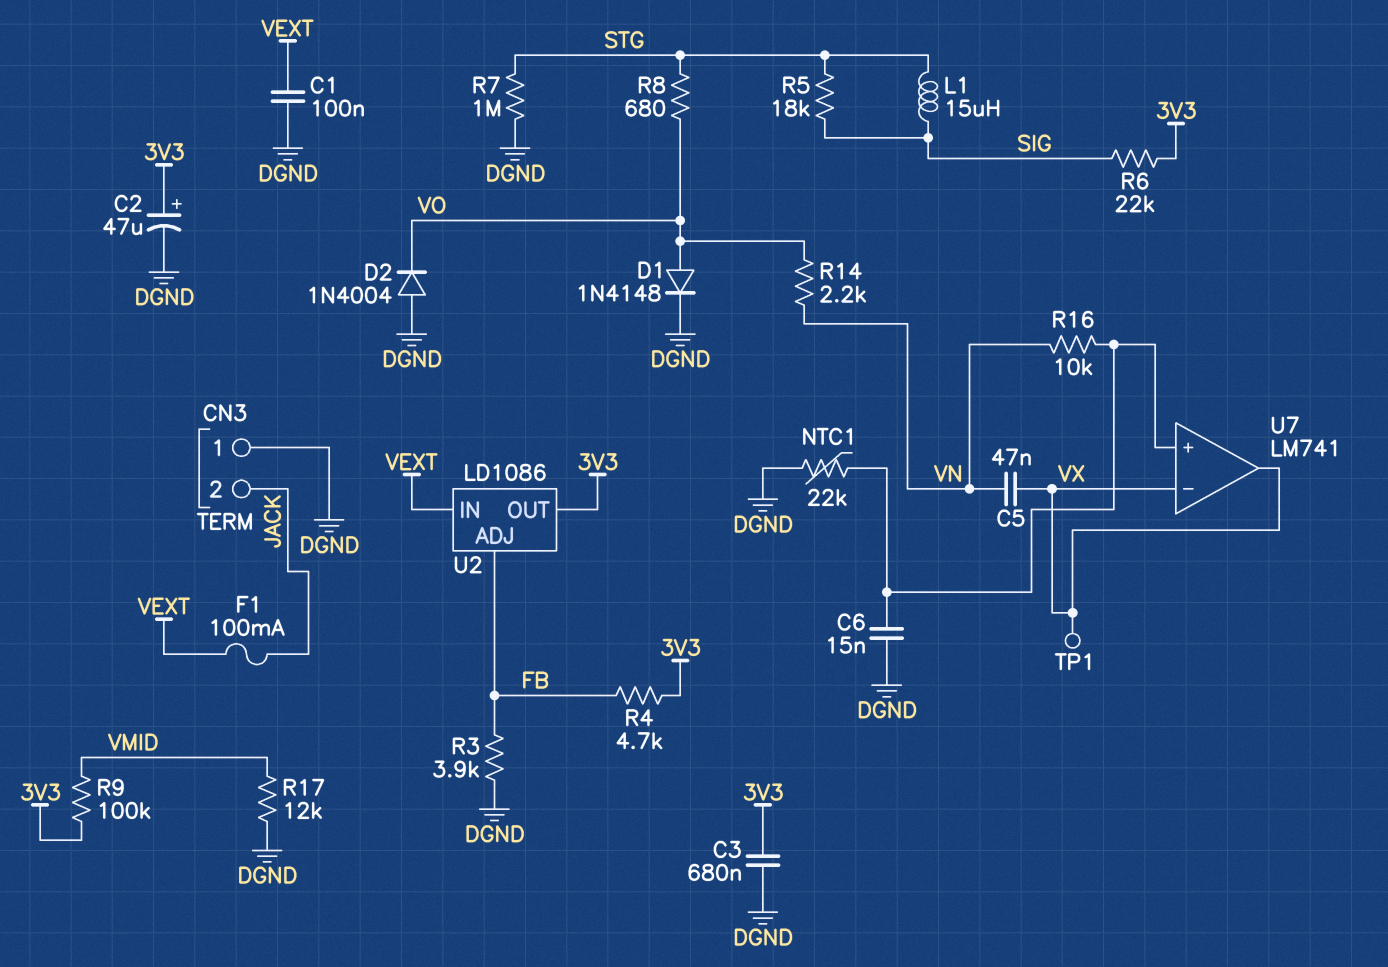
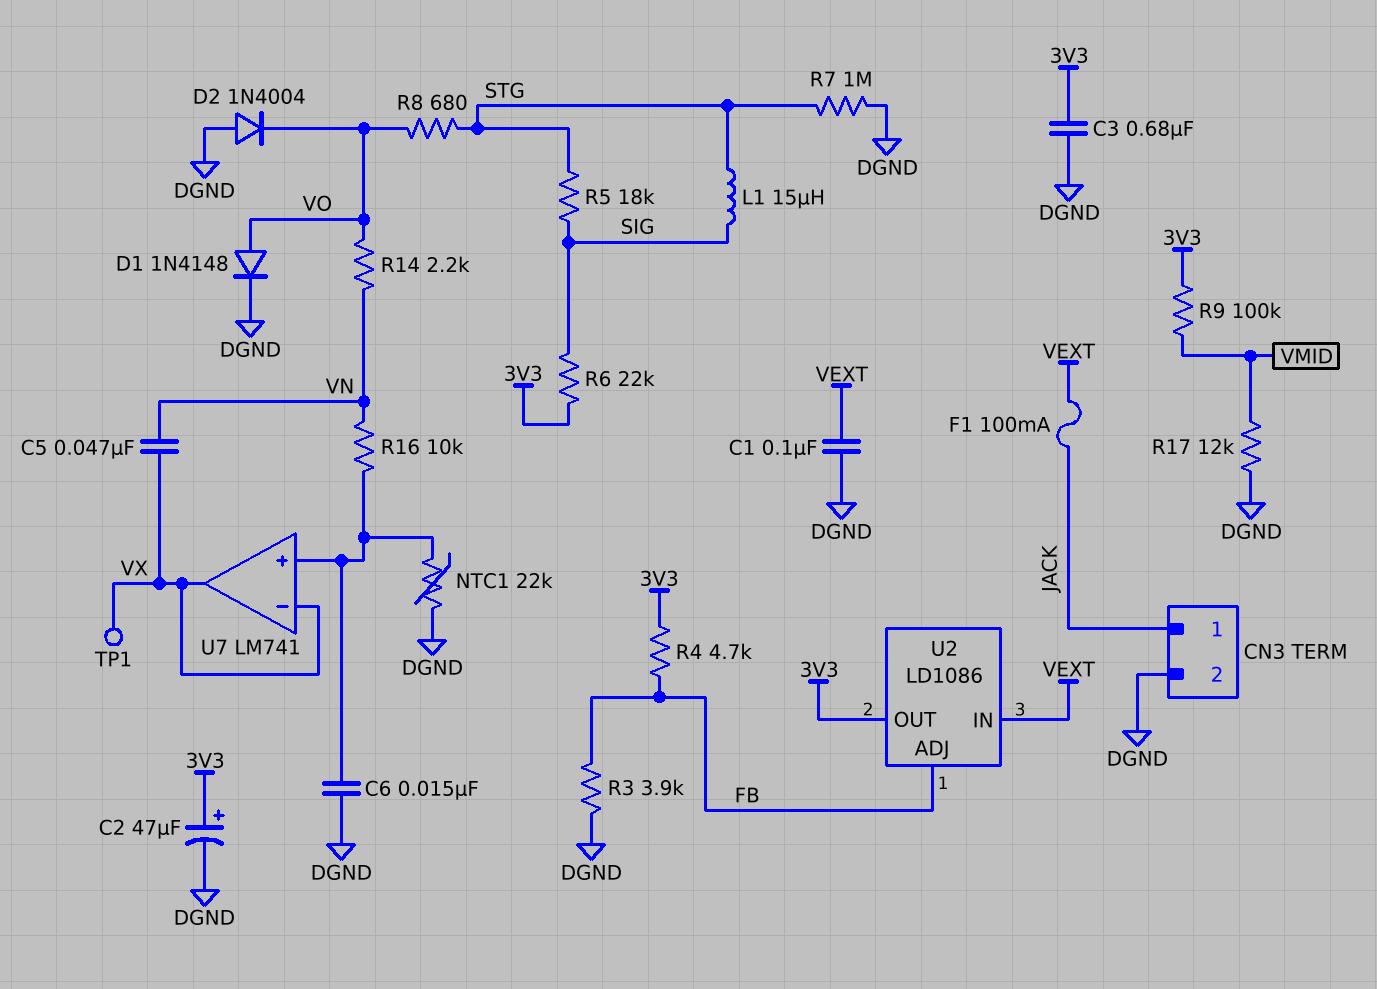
CN3 pin 1: DGND -> JACK
CN3 pin 2: JACK -> DGND

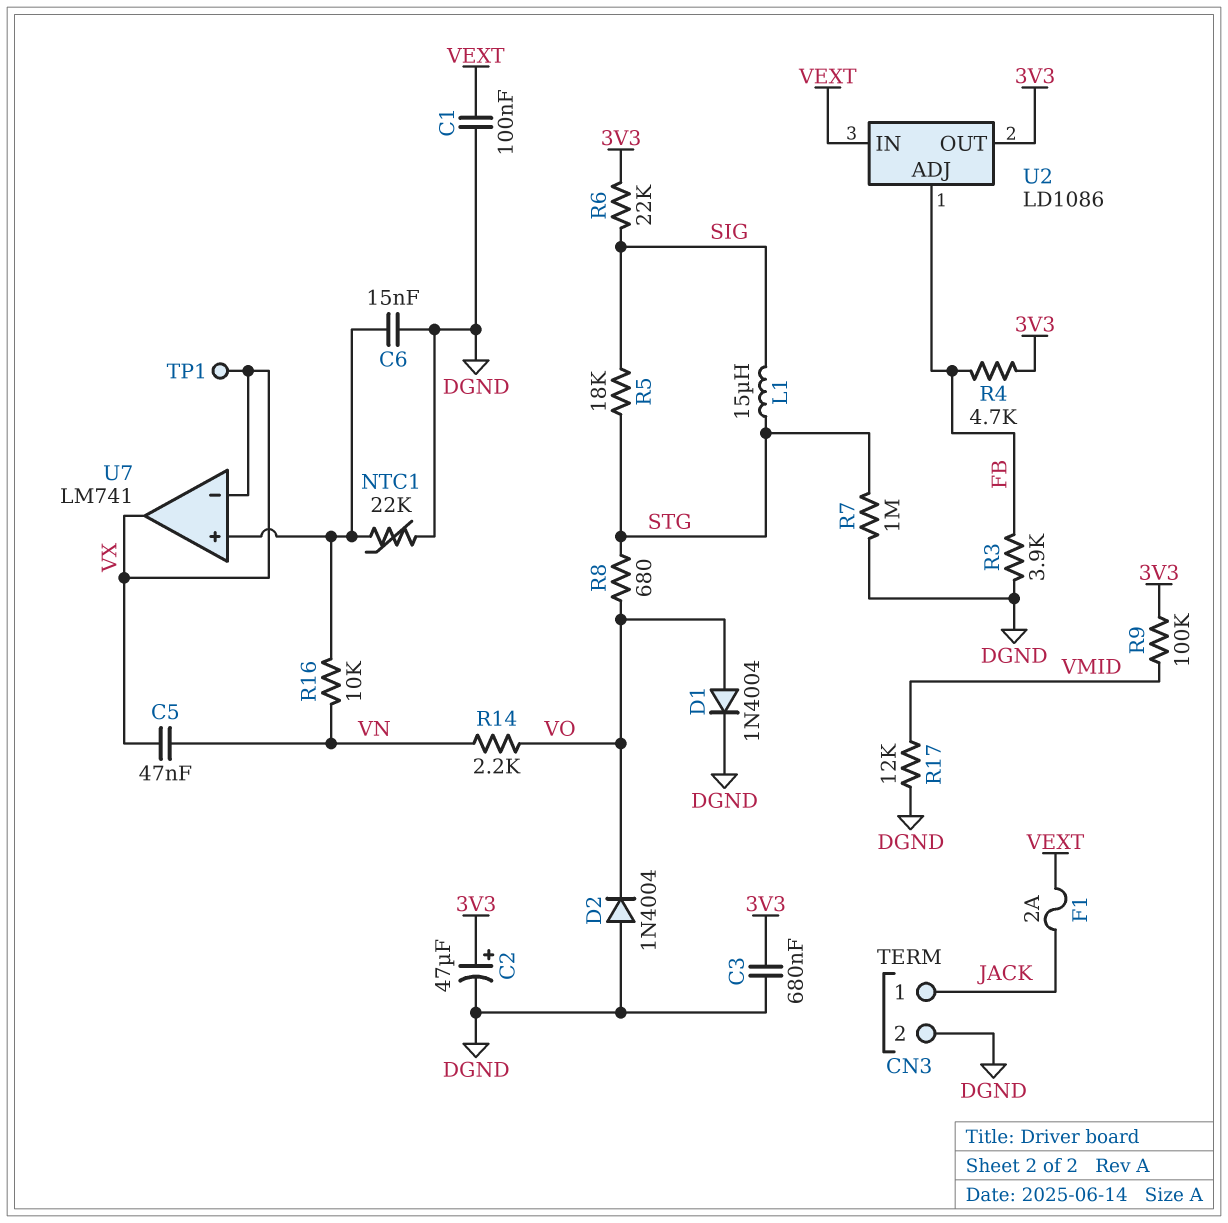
D1: diode 1N4148 (A VO, K DGND) -> diode 1N4004 (A VO, K DGND)
F1: 100mA (JACK, VEXT) -> 2A (JACK, VEXT)

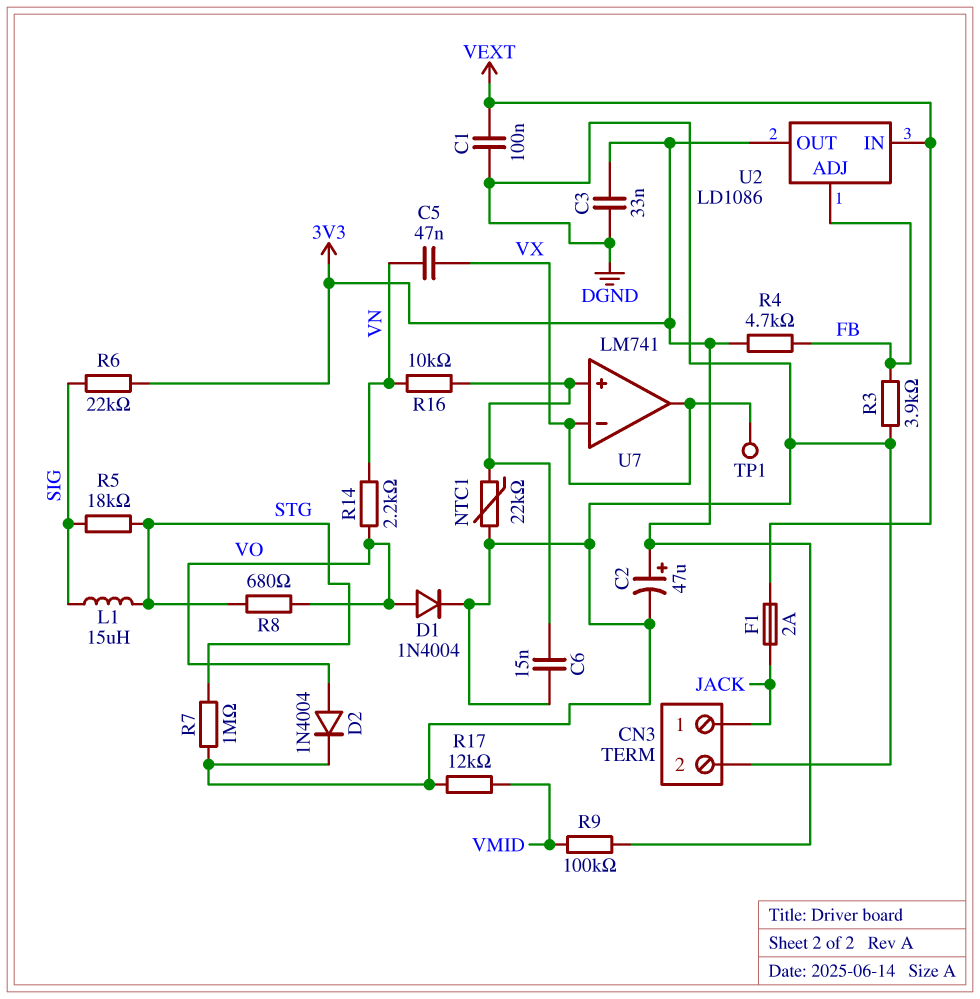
C3: 680nF (3V3, DGND) -> 33nF (3V3, DGND)
D2: diode 1N4004 (A DGND, K VO) -> diode 1N4004 (A VO, K DGND)

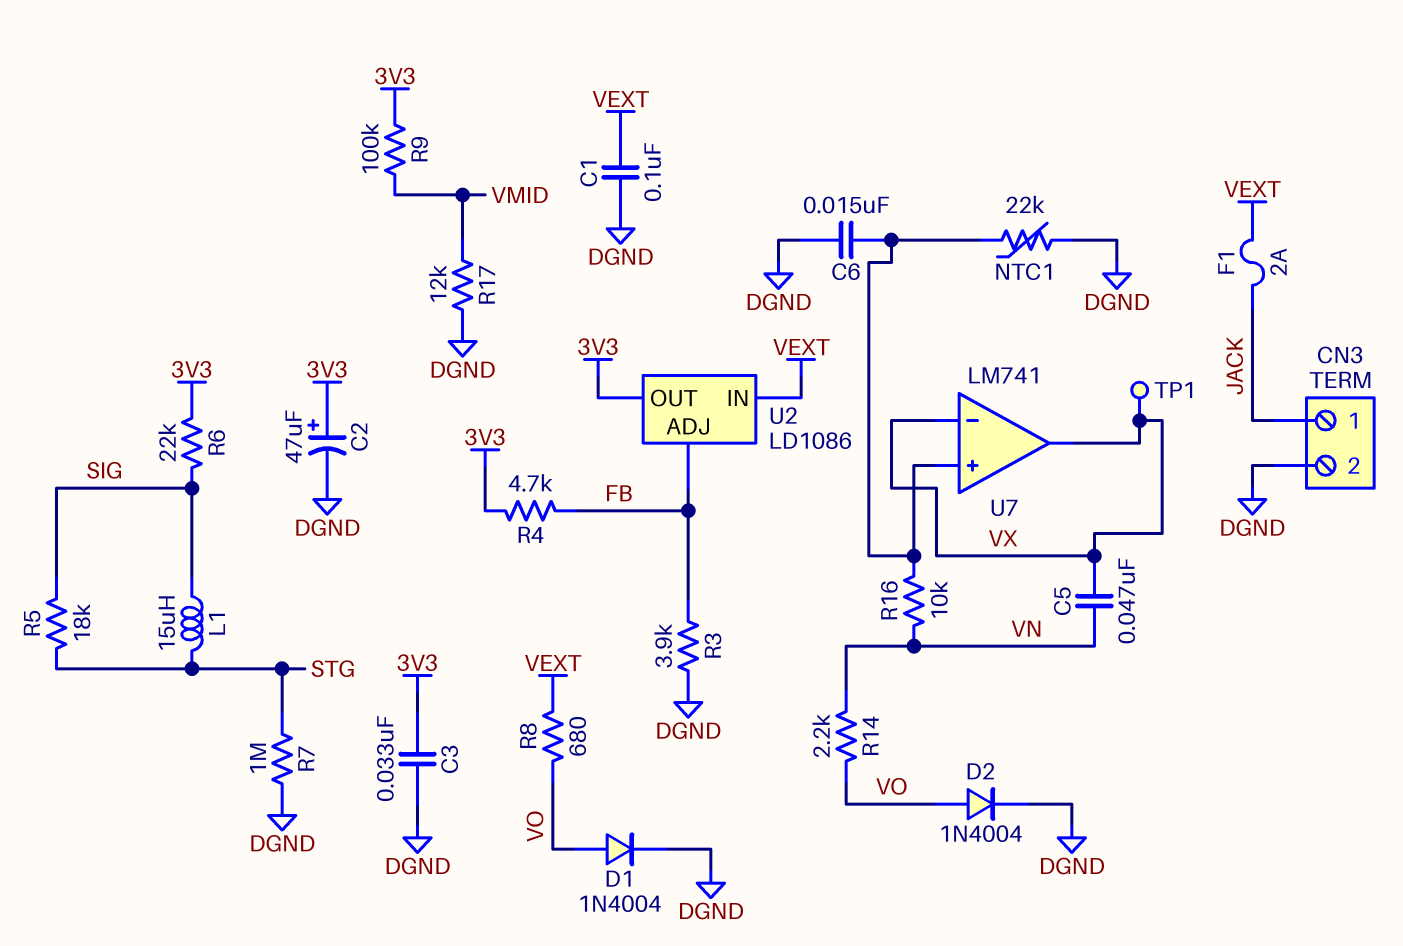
R8: 680 (STG, VO) -> 680 (VEXT, VO)

